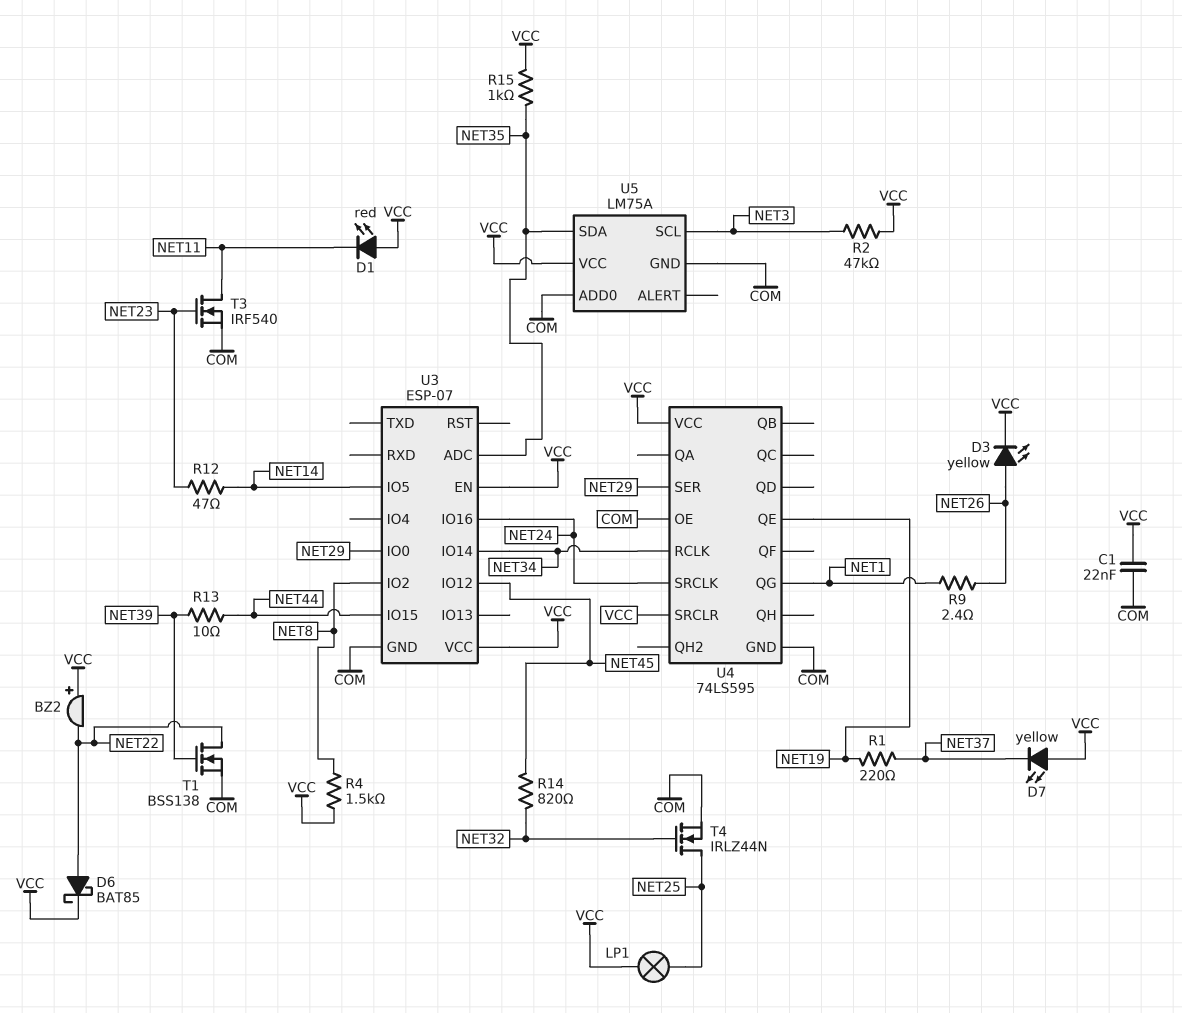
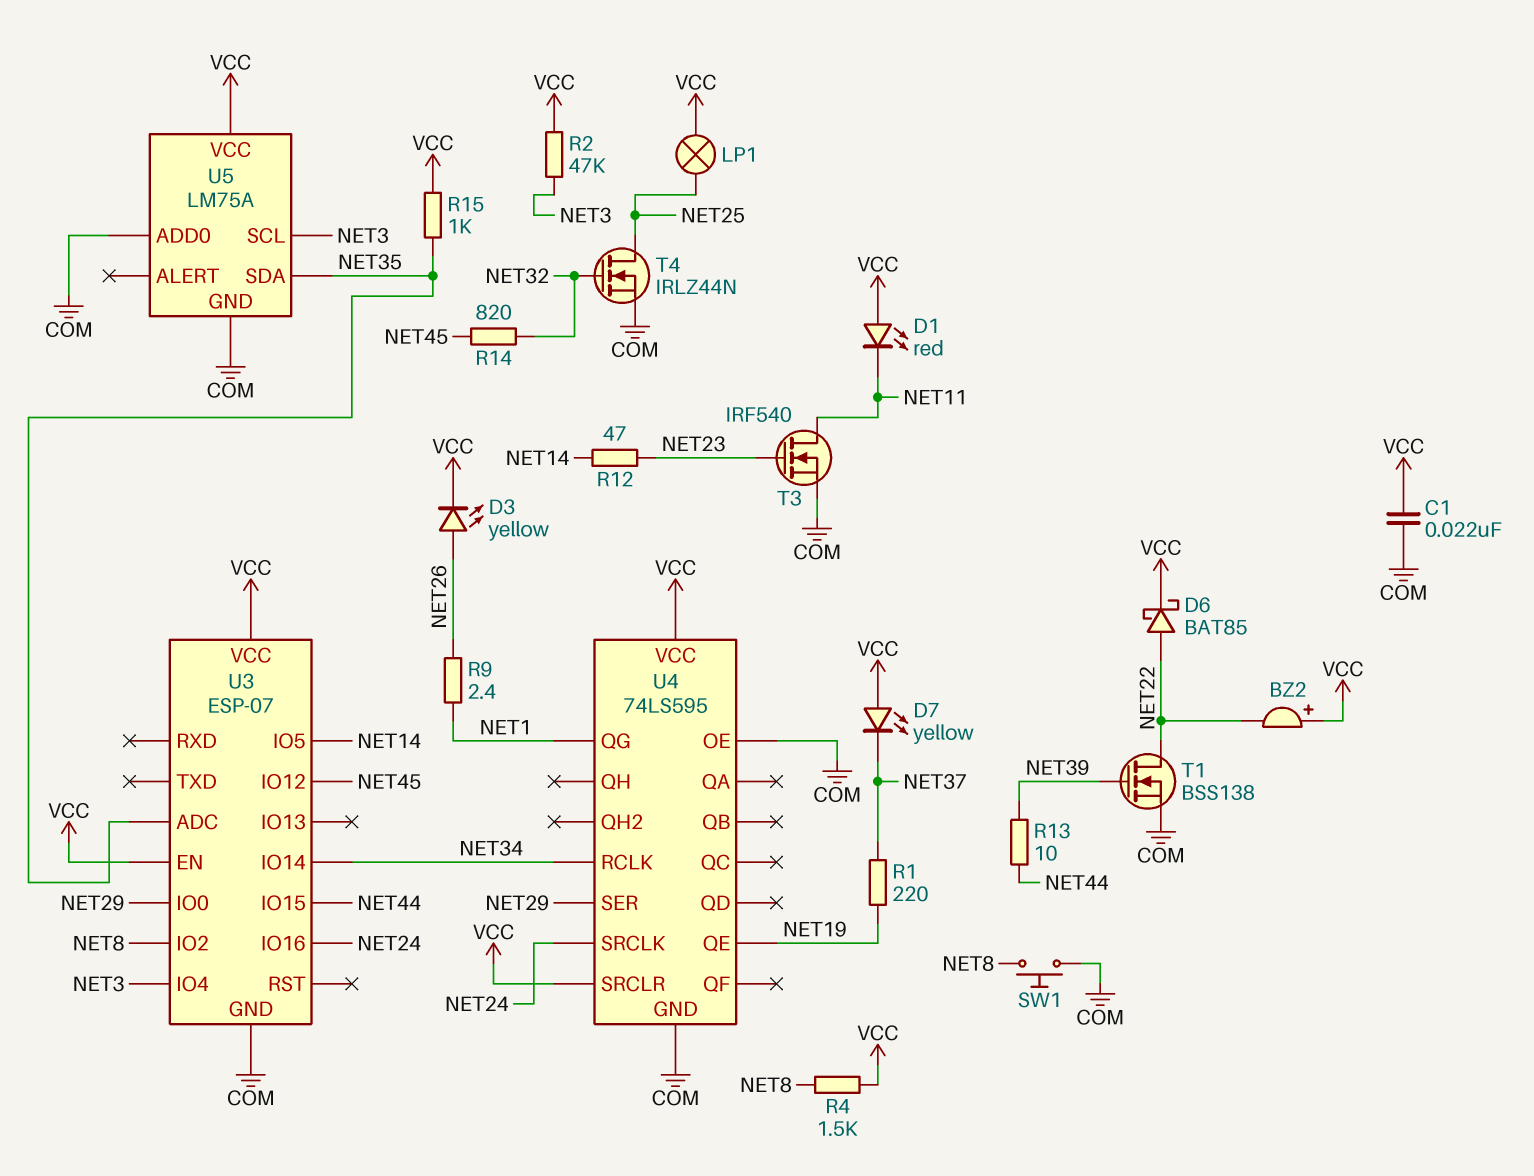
SW1: none -> button (COM, NET8)
U3 pin IO4: none -> NET3

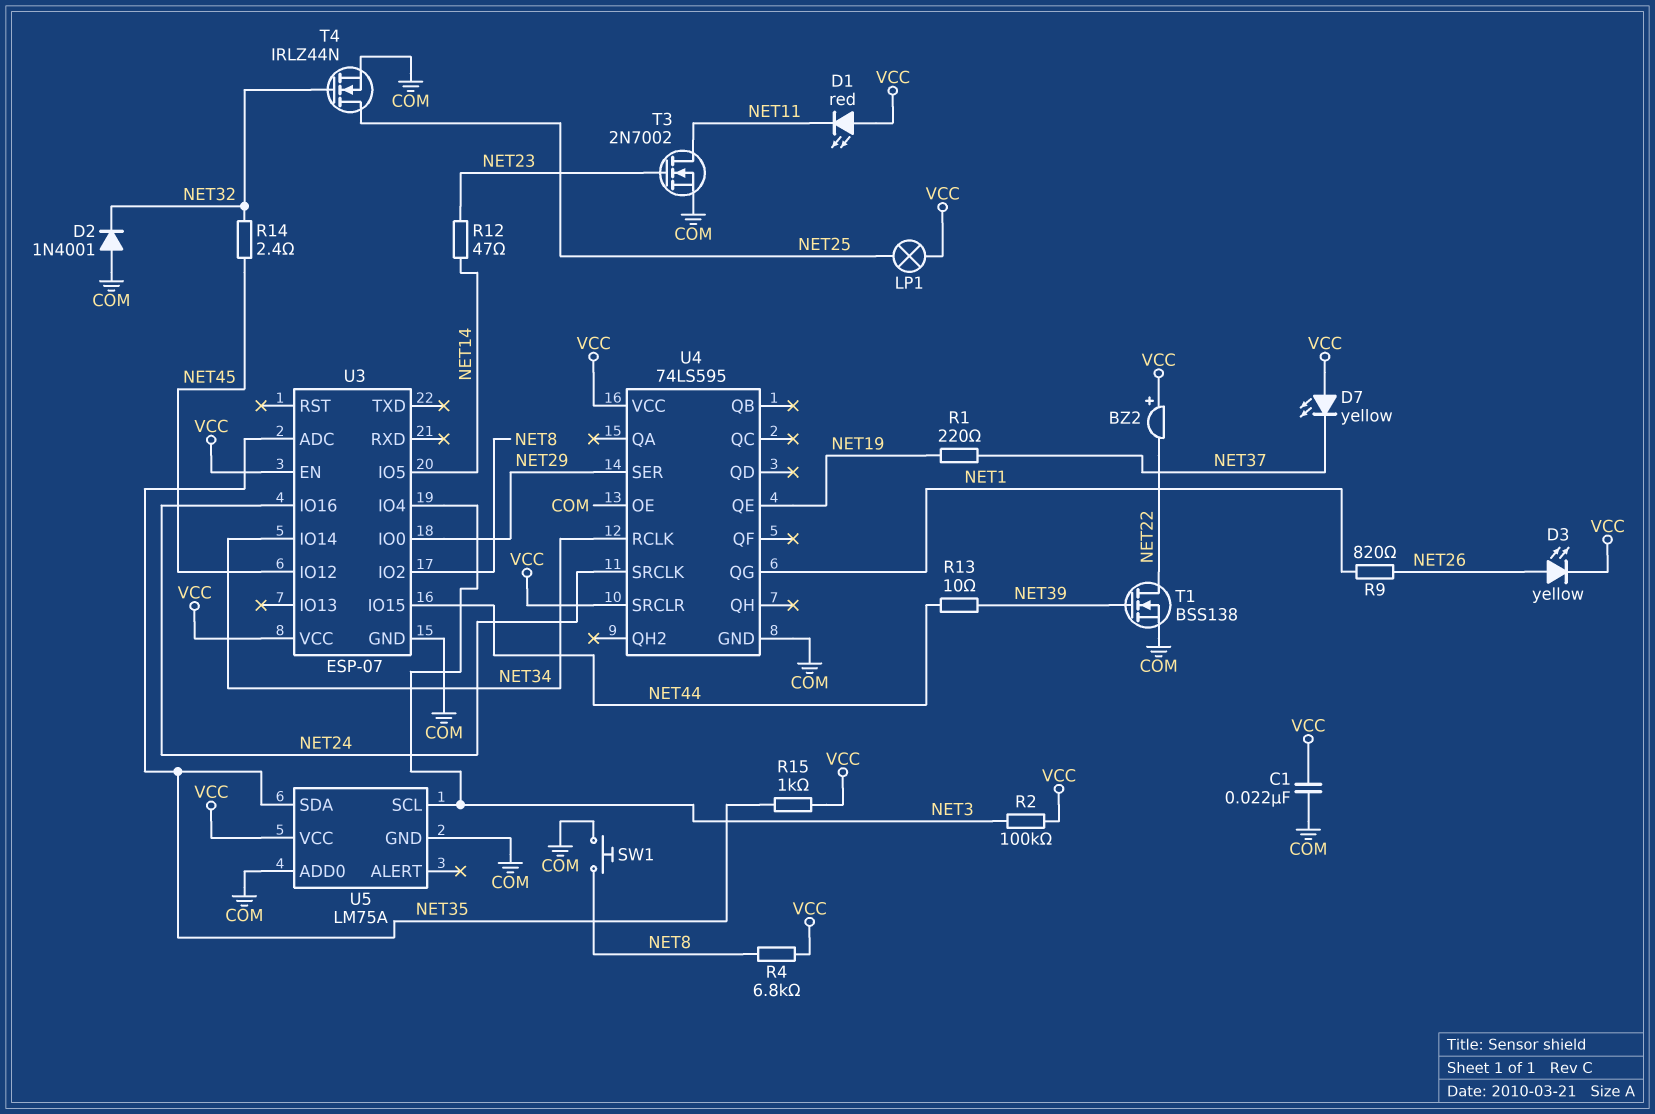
D2: none -> diode 1N4001 (A COM, K NET32)
D6: schottky BAT85 (A NET22, K VCC) -> none
R2: 47k (NET3, VCC) -> 100k (NET3, VCC)
R4: 1.5k (NET8, VCC) -> 6.8k (NET8, VCC)
R9: 2.4 (NET1, NET26) -> 820 (NET1, NET26)
R14: 820 (NET32, NET45) -> 2.4 (NET32, NET45)
T3: NMOS IRF540 (G NET23, D NET11, S COM) -> NMOS 2N7002 (G NET23, D NET11, S COM)

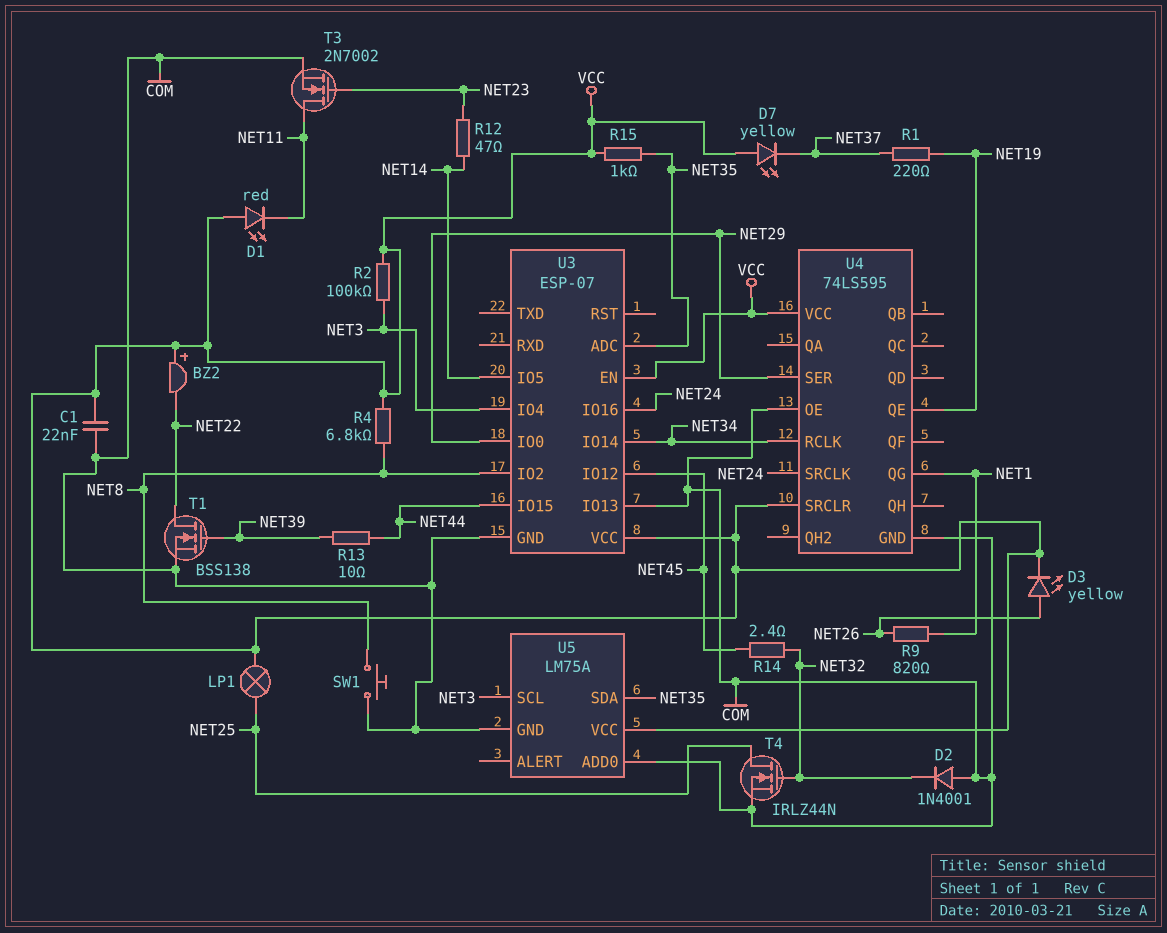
U3 pin IO13: none -> COM

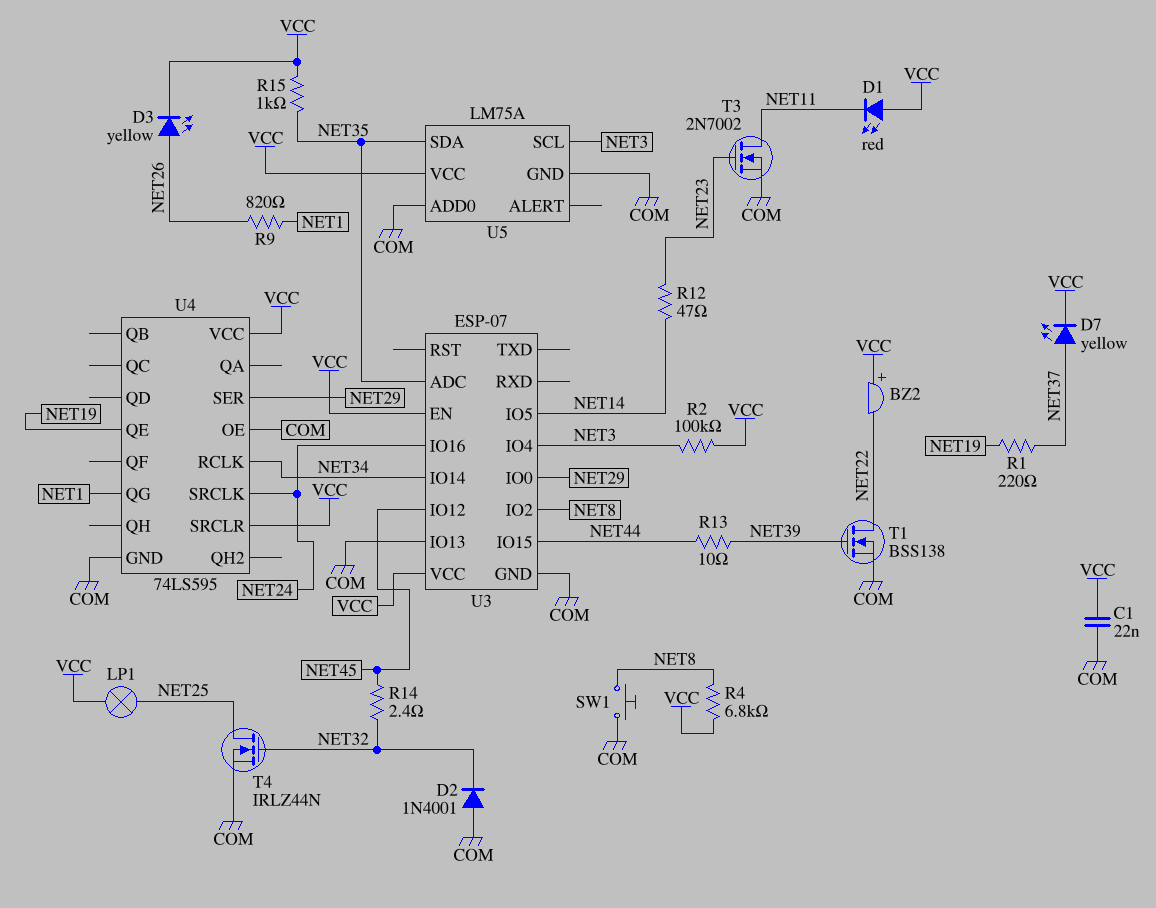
D7: LED yellow (A VCC, K NET37) -> LED yellow (A NET37, K VCC)

